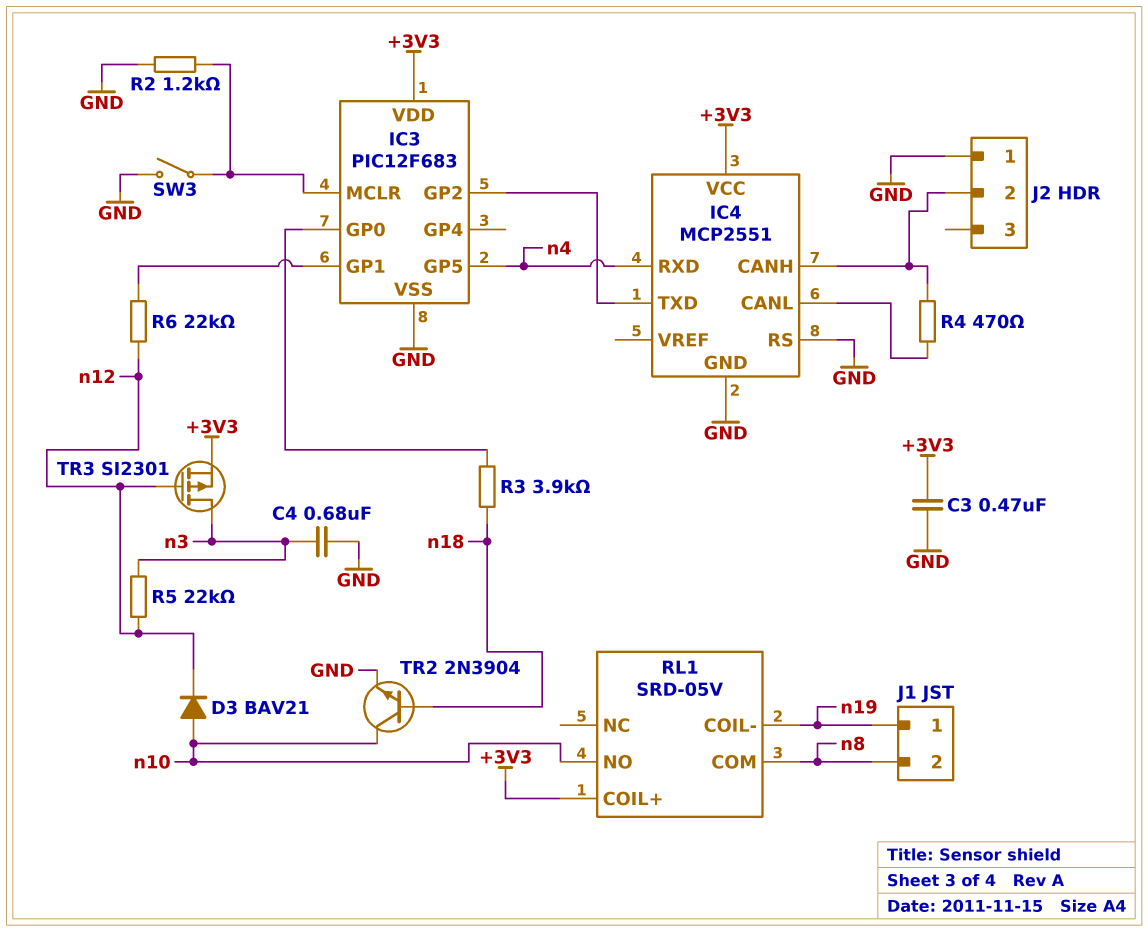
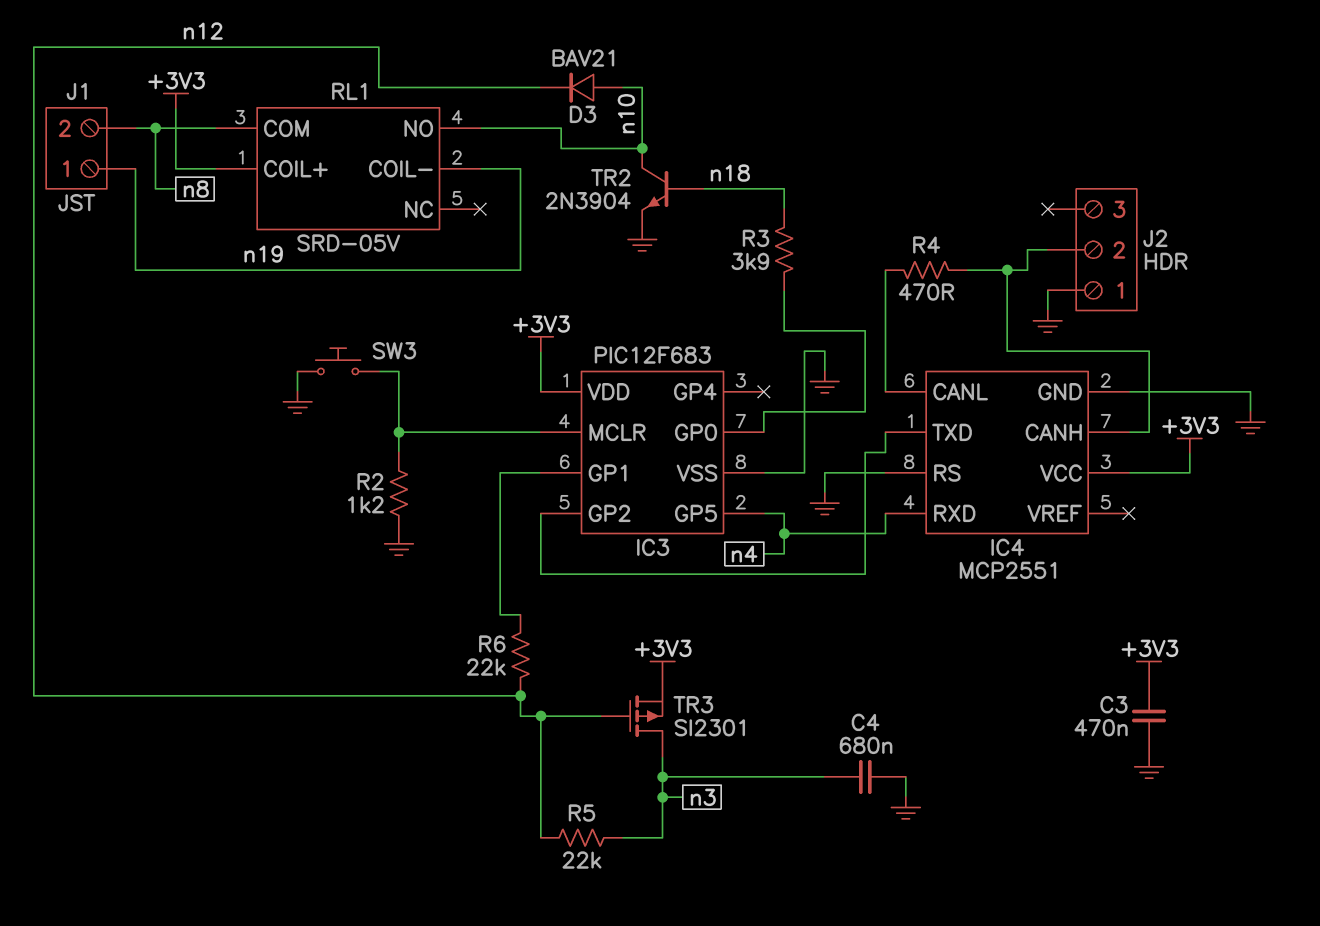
SW3: switch (GND, IC3/MCLR) -> button (GND, IC3/MCLR)

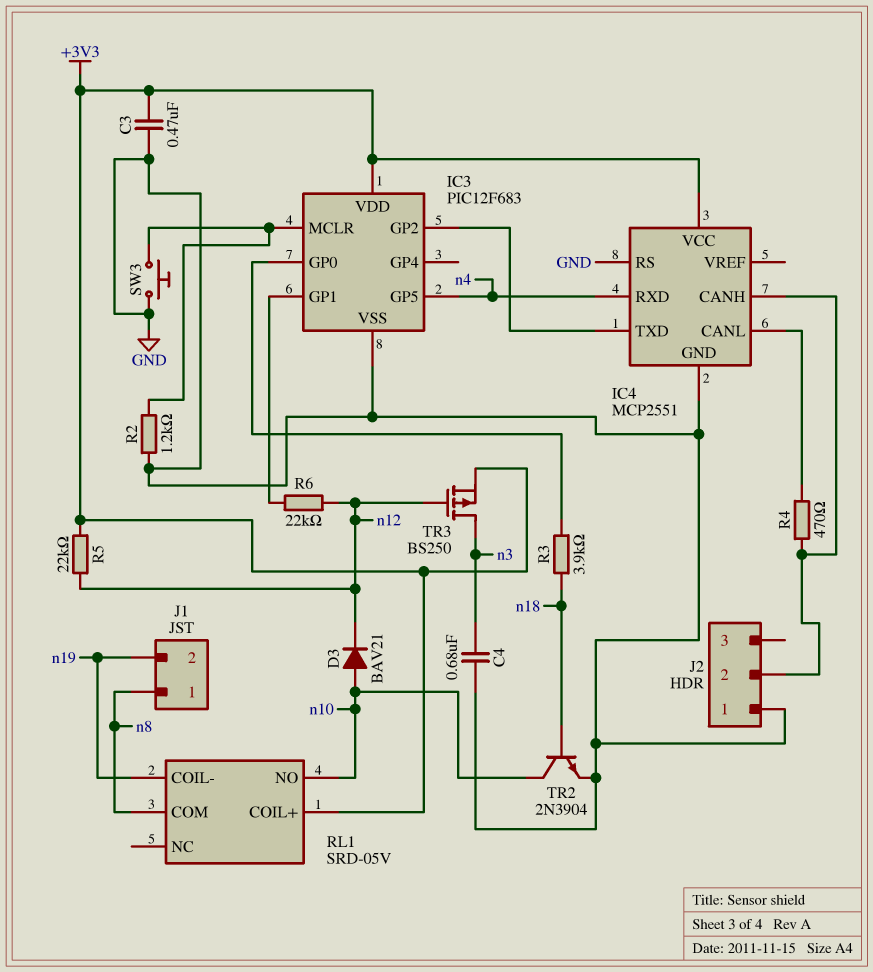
J1 pin 1: n19 -> n8
J1 pin 2: n8 -> n19
R5: 22k (n3, n12) -> 22k (+3V3, n12)
TR3: PMOS SI2301 (G n12, D n3, S +3V3) -> PMOS BS250 (G n12, D n3, S +3V3)

